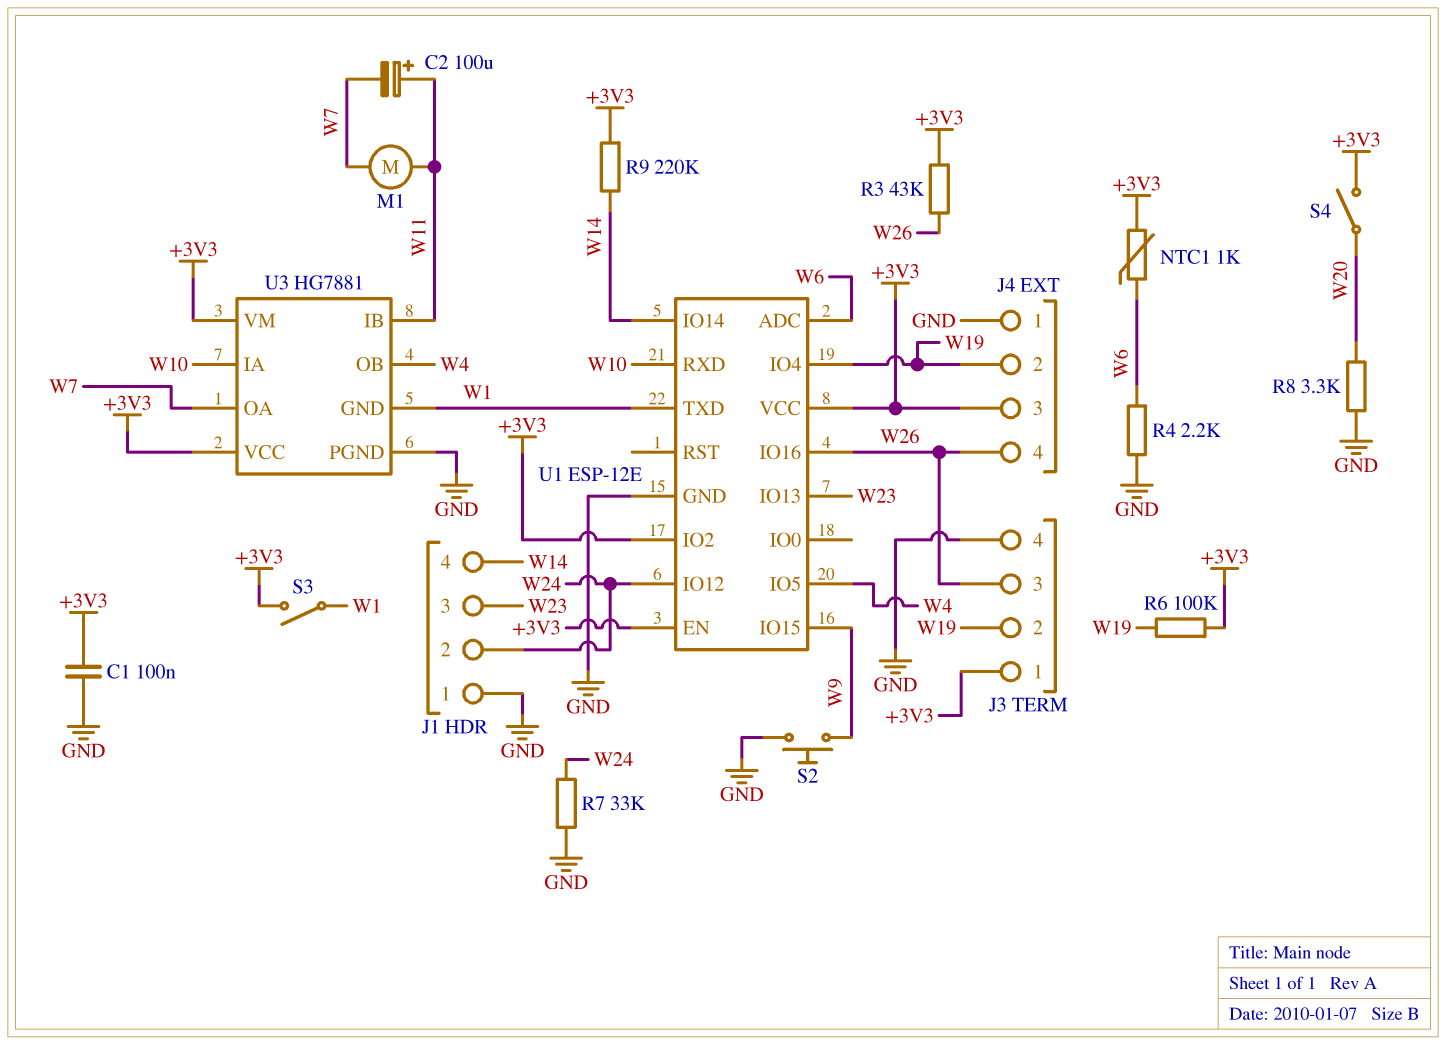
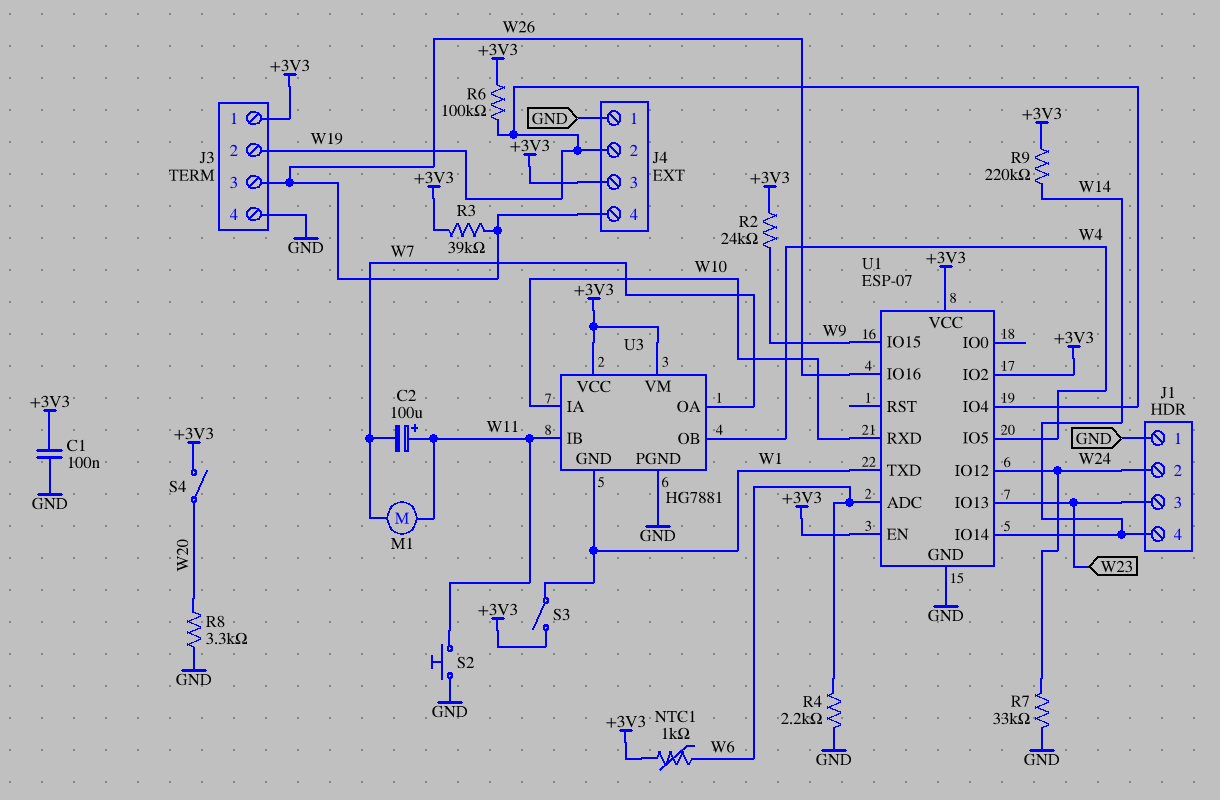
R2: none -> 24k (+3V3, W9)
R3: 43k (+3V3, W26) -> 39k (+3V3, W26)
S2: button (GND, W9) -> button (GND, W11)
U1: ESP-12E -> ESP-07

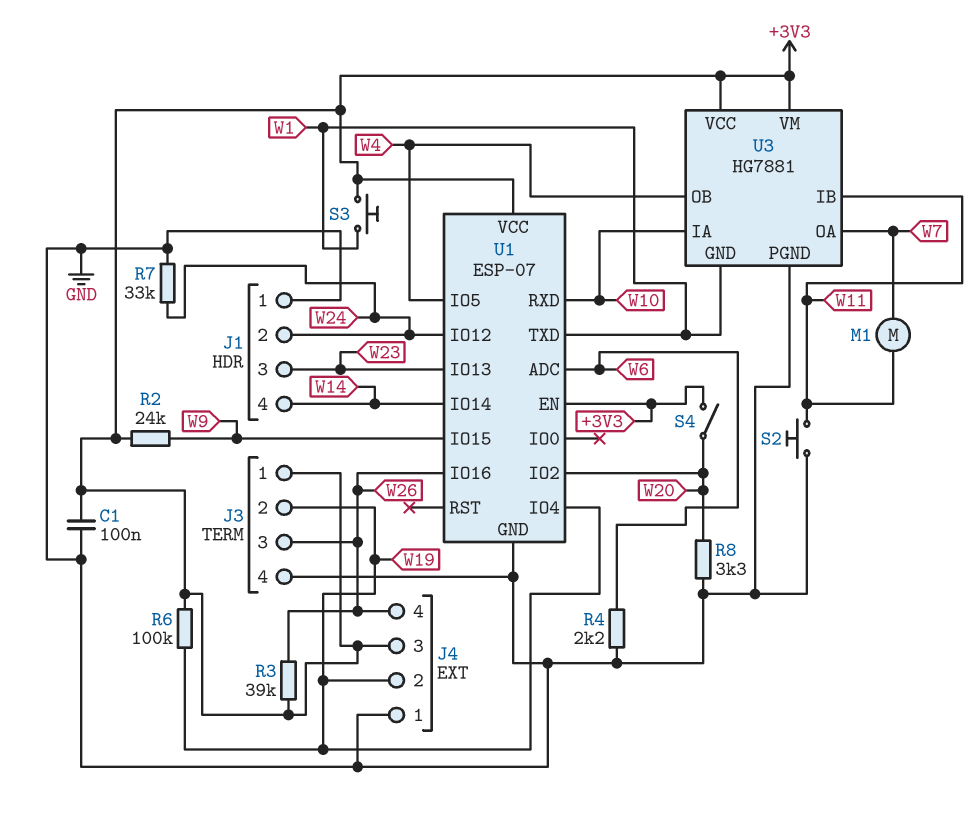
C2: 100uF (plus W11, minus W7) -> none
NTC1: 1k (+3V3, W6) -> none
R9: 220k (+3V3, W14) -> none
S3: switch (+3V3, W1) -> button (+3V3, W1)
U1 pin IO2: +3V3 -> W20

